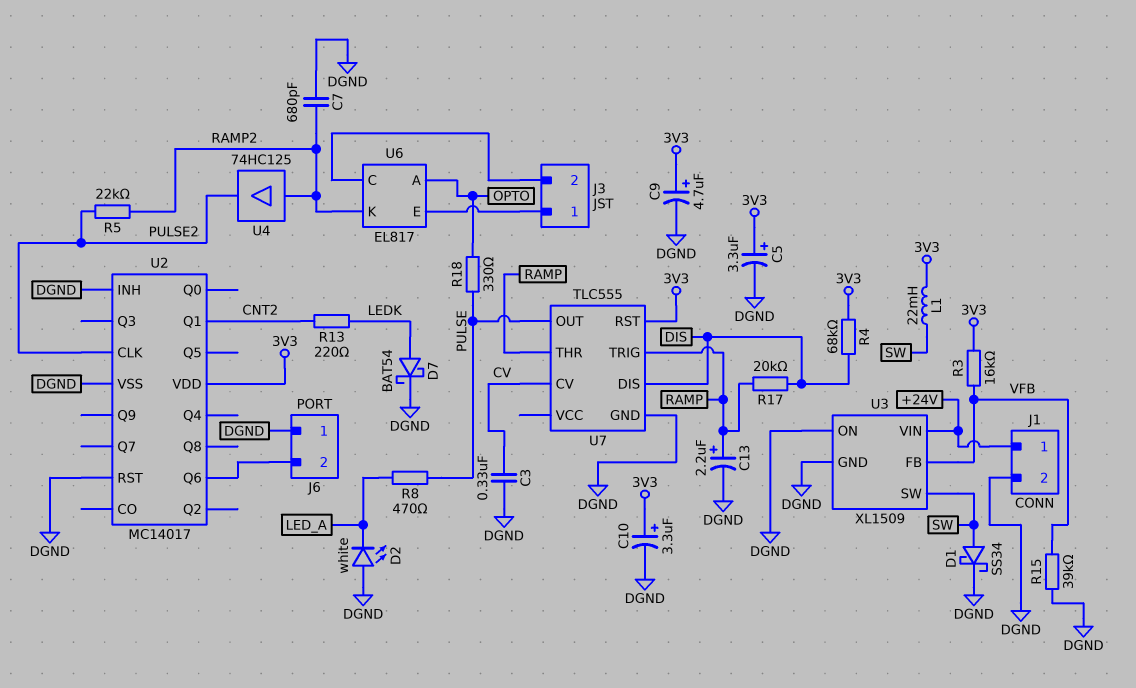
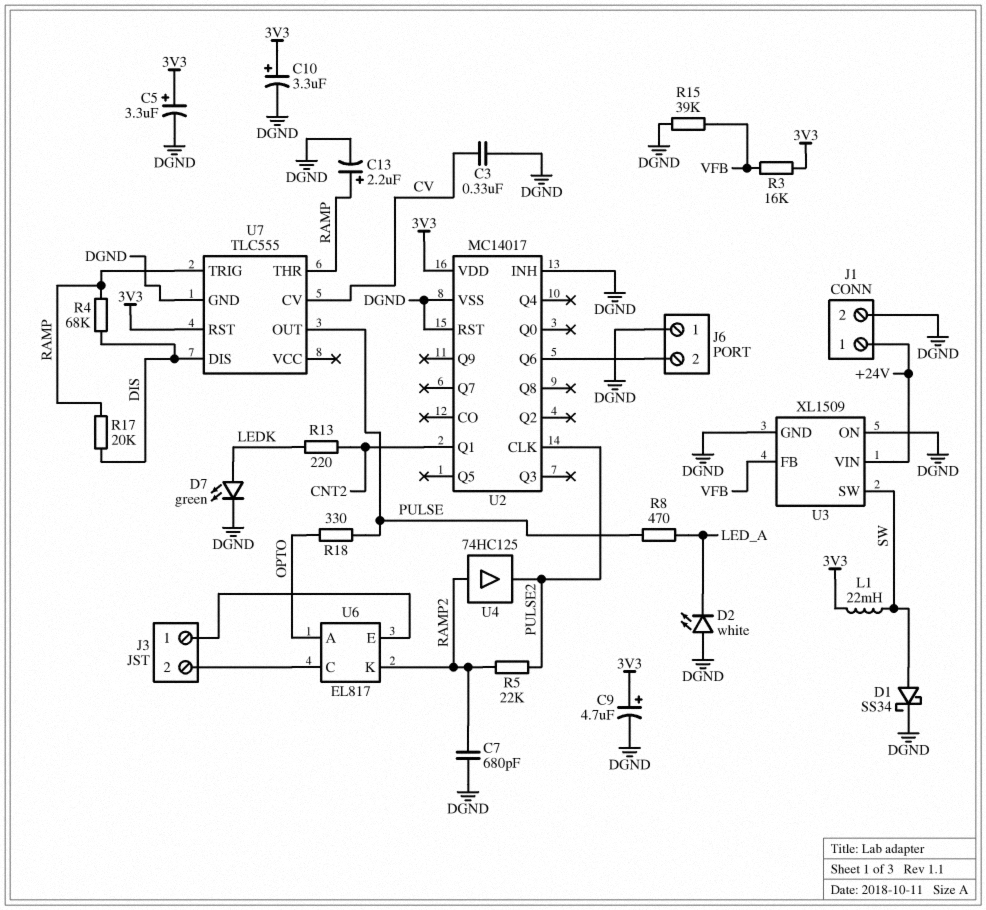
D7: schottky BAT54 (A LEDK, K DGND) -> LED green (A LEDK, K DGND)
R4: 68k (3V3, DIS) -> 68k (DIS, RAMP)

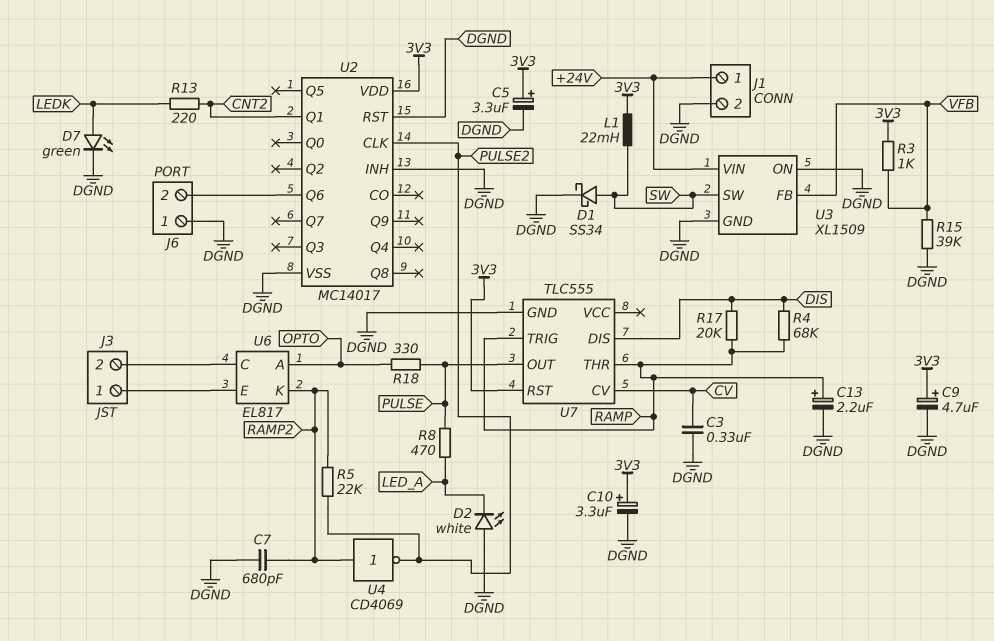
R3: 16k (3V3, VFB) -> 1k (3V3, VFB)
U4: buffer 74HC125 (in RAMP2, out PULSE2) -> NOT CD4069 (in RAMP2, out PULSE2)

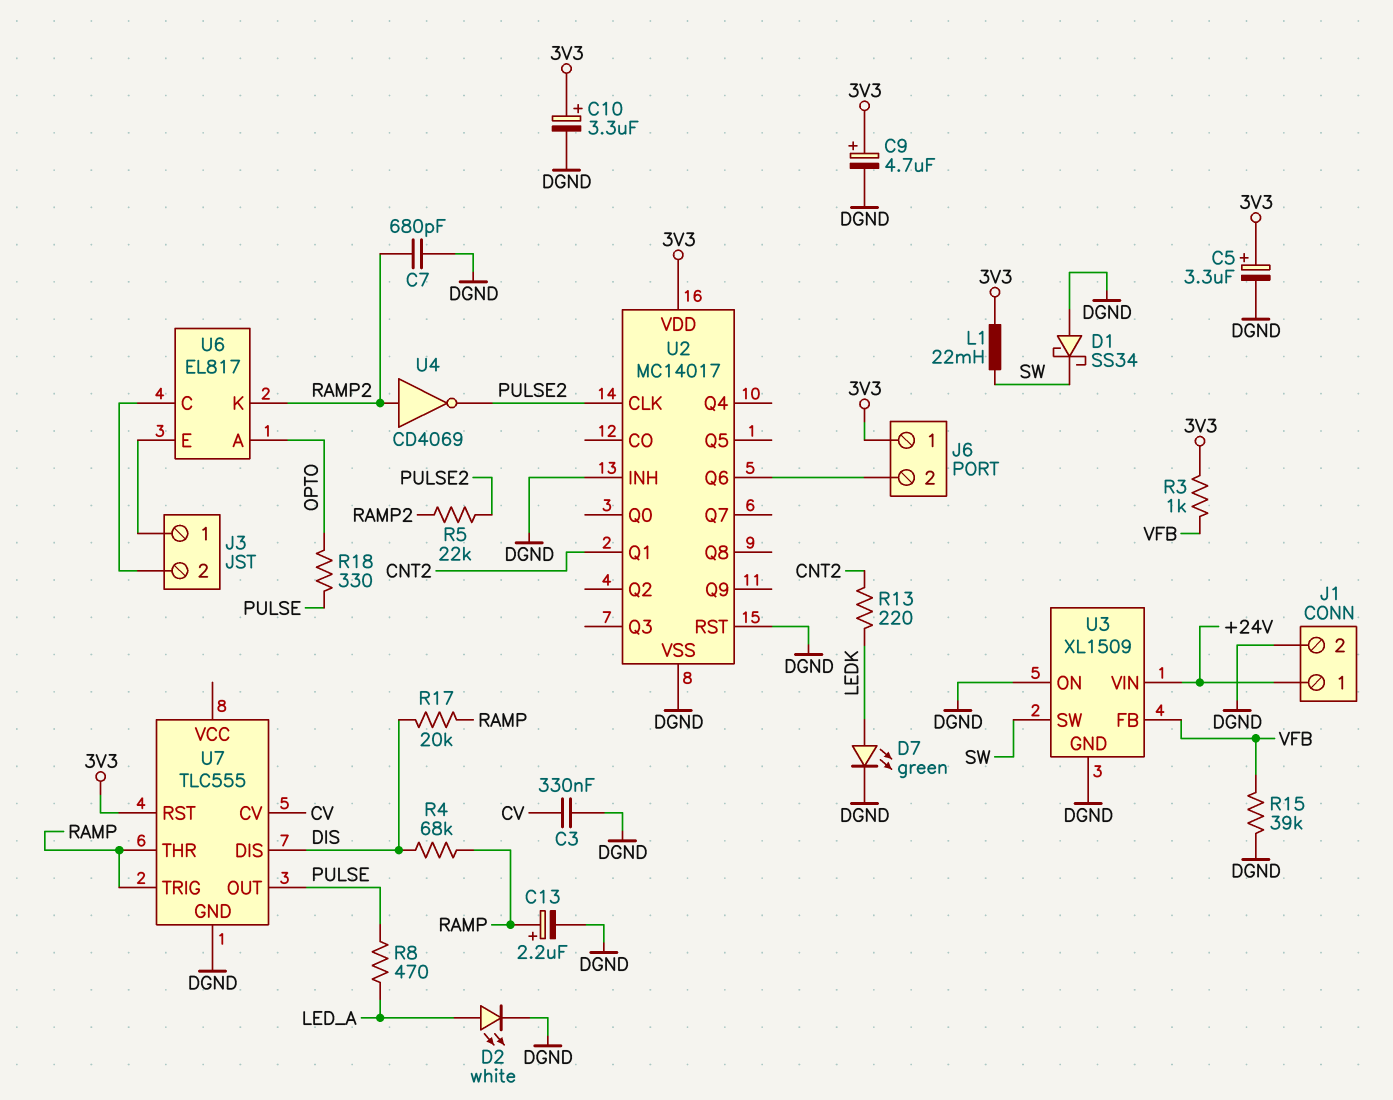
D1: schottky SS34 (A SW, K DGND) -> schottky SS34 (A DGND, K SW)
D2: LED white (A DGND, K LED_A) -> LED white (A LED_A, K DGND)
J6 pin 1: DGND -> 3V3

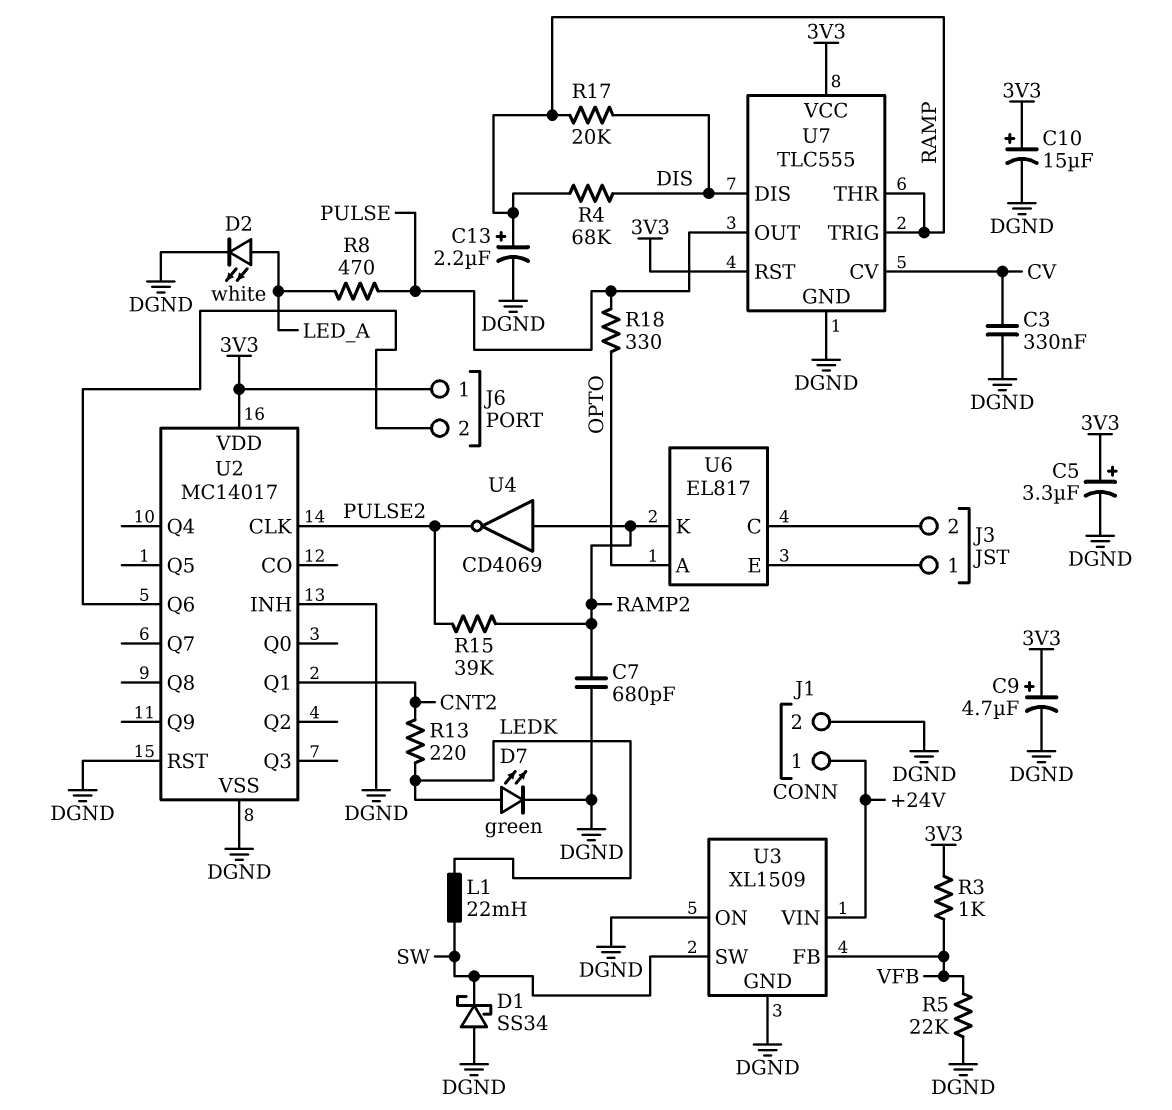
C10: 3.3uF (plus 3V3, minus DGND) -> 15uF (plus 3V3, minus DGND)
L1: 22mH (3V3, SW) -> 22mH (LEDK, SW)
R5: 22k (PULSE2, RAMP2) -> 22k (DGND, VFB)
R15: 39k (DGND, VFB) -> 39k (PULSE2, RAMP2)
U7 pin VCC: none -> 3V3

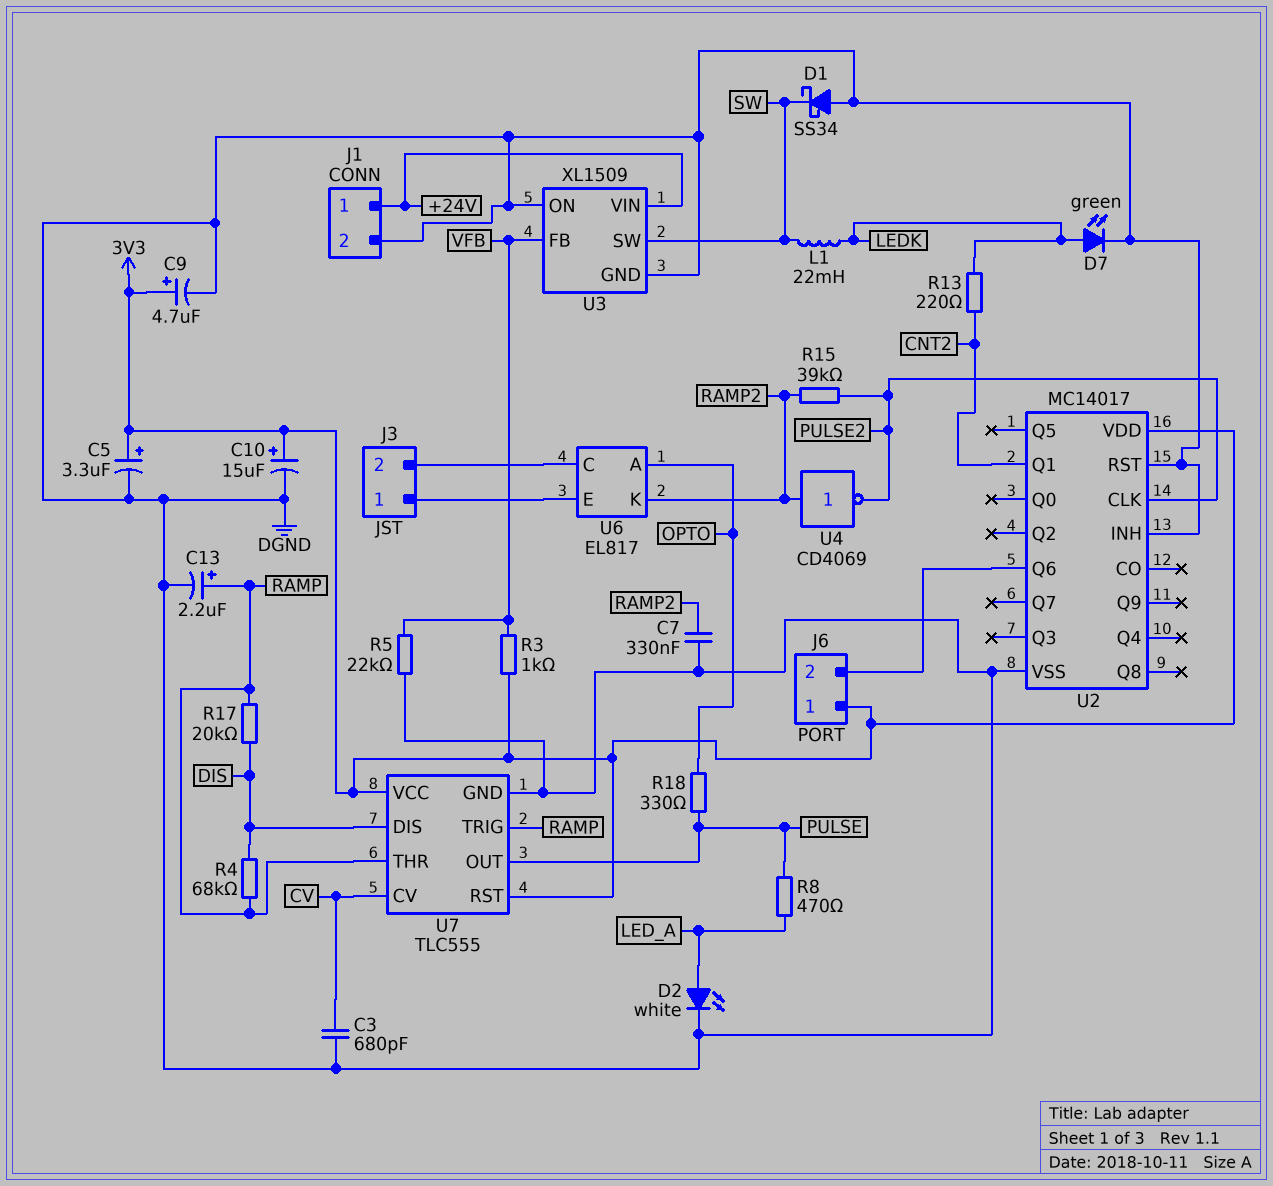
C3: 330nF (CV, DGND) -> 680pF (CV, DGND)
C7: 680pF (DGND, RAMP2) -> 330nF (DGND, RAMP2)

